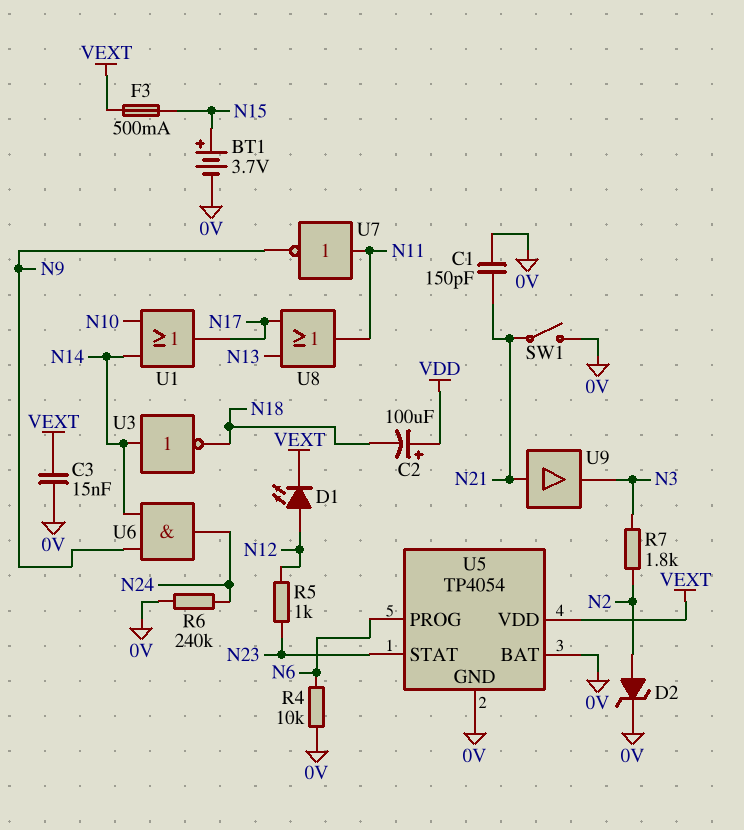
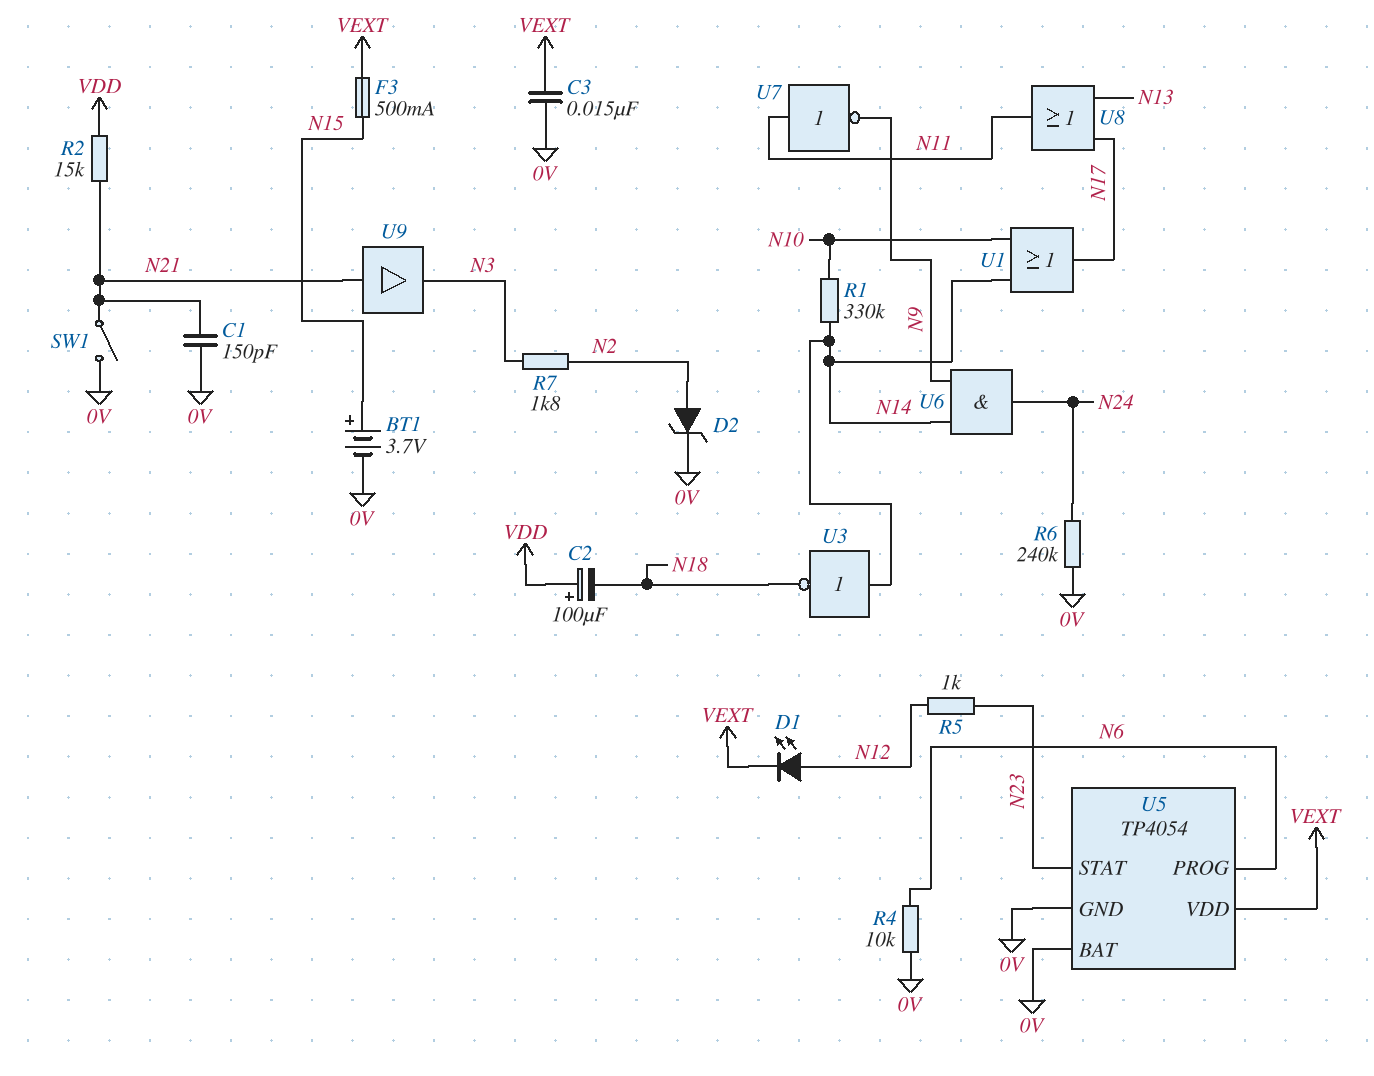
R1: none -> 330k (N10, N14)
R2: none -> 15k (N21, VDD)

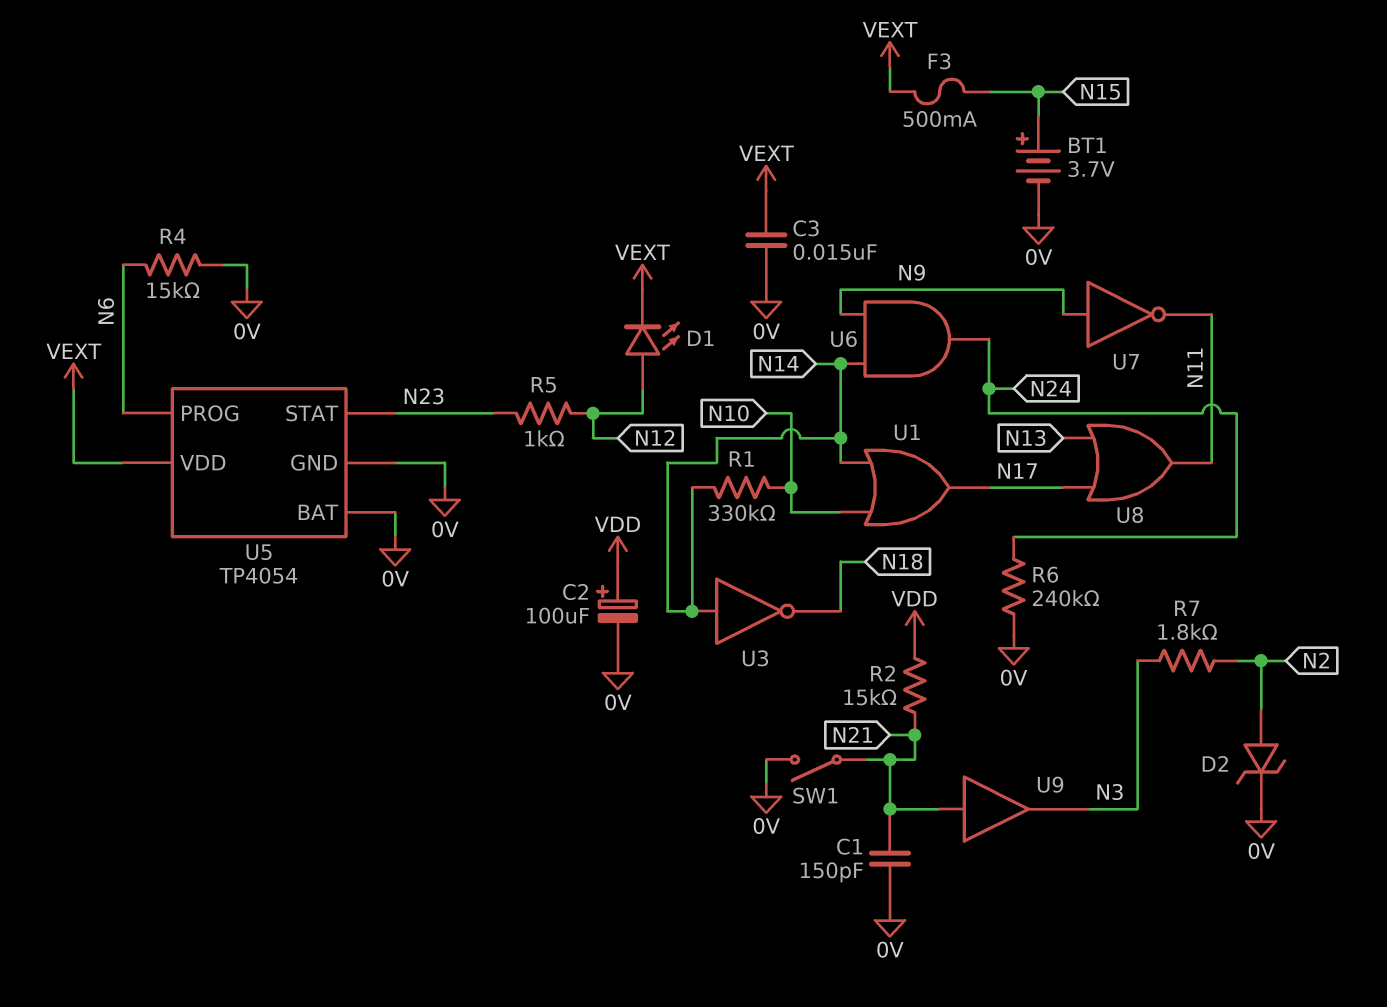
C2: 100uF (plus VDD, minus N18) -> 100uF (plus VDD, minus 0V)
R4: 10k (0V, N6) -> 15k (0V, N6)
U7: NOT (in N11, out N9) -> NOT (in N9, out N11)

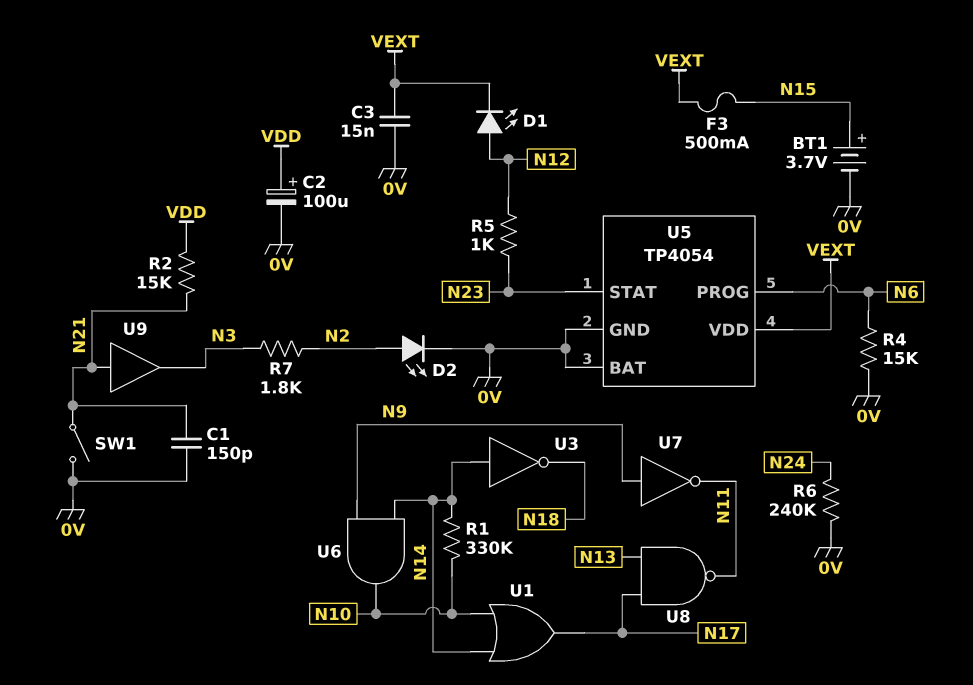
D2: zener (A N2, K 0V) -> LED (A N2, K 0V)
U6: AND (in N9, in N14, out N24) -> AND (in N9, in N14, out N10)
U8: OR (in N13, in N17, out N11) -> NAND (in N13, in N17, out N11)

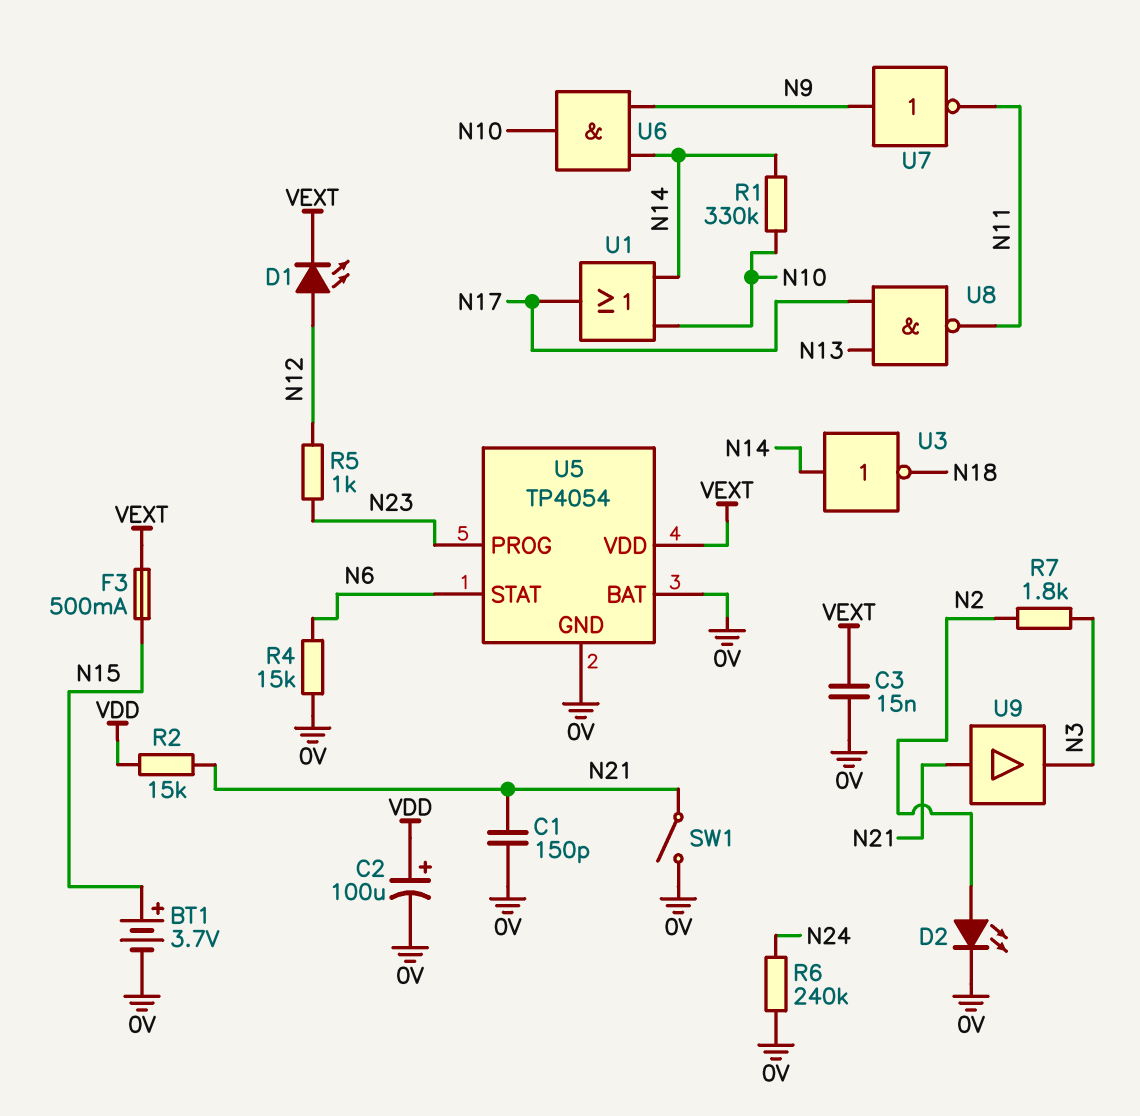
U5 pin PROG: N6 -> N23
U5 pin STAT: N23 -> N6

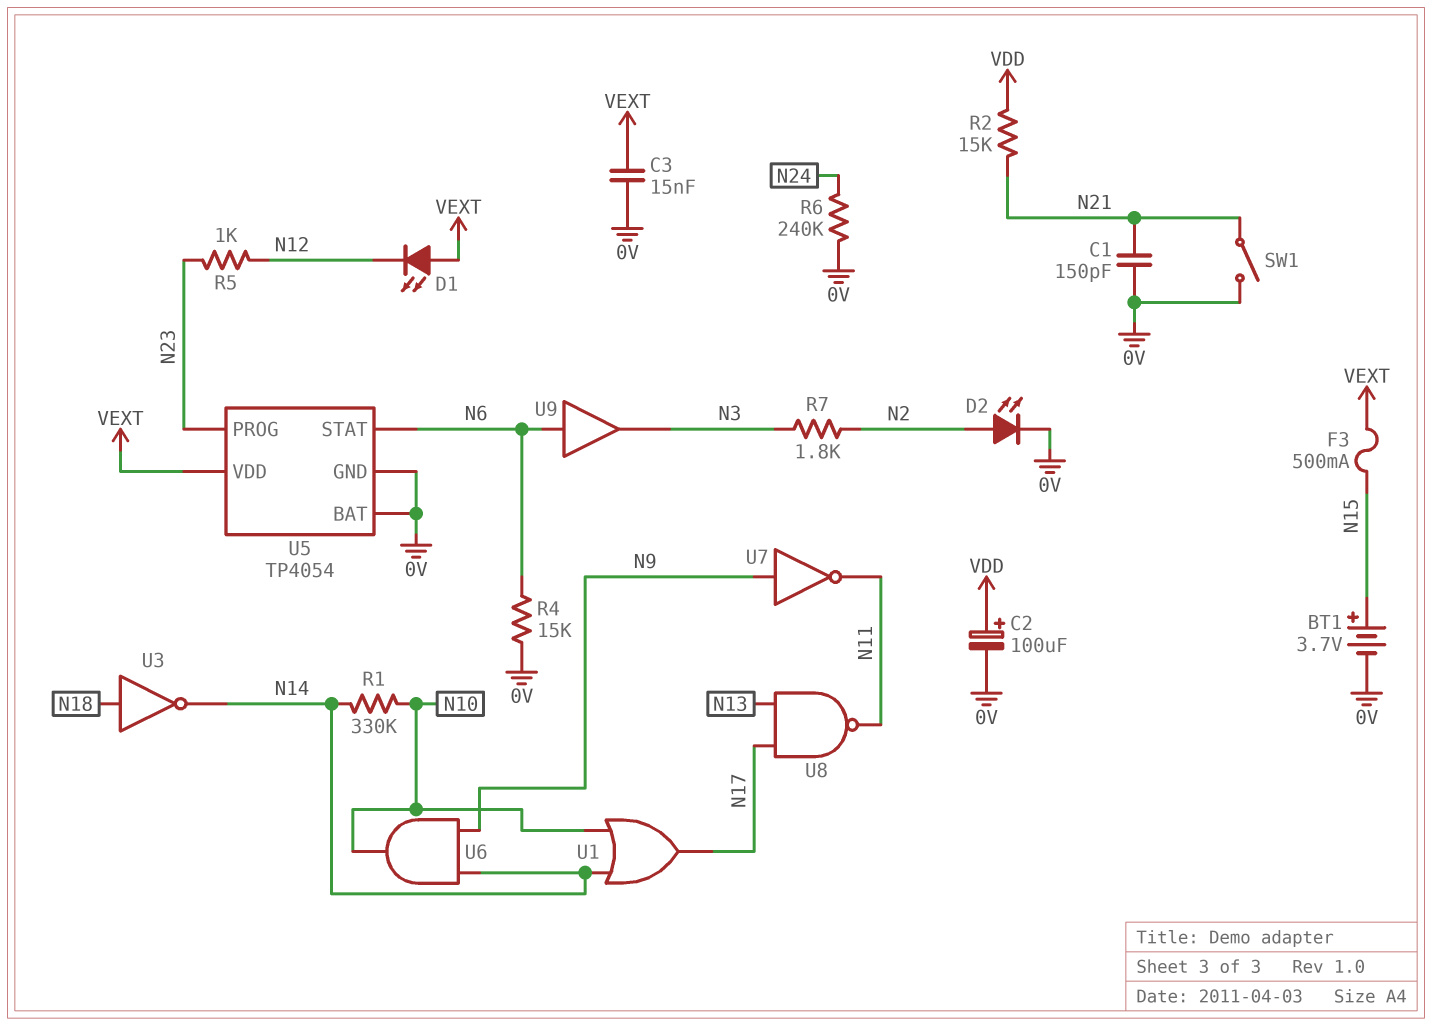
D1: LED (A N12, K VEXT) -> LED (A VEXT, K N12)
U3: NOT (in N14, out N18) -> NOT (in N18, out N14)
U9: buffer (in N21, out N3) -> buffer (in N6, out N3)

